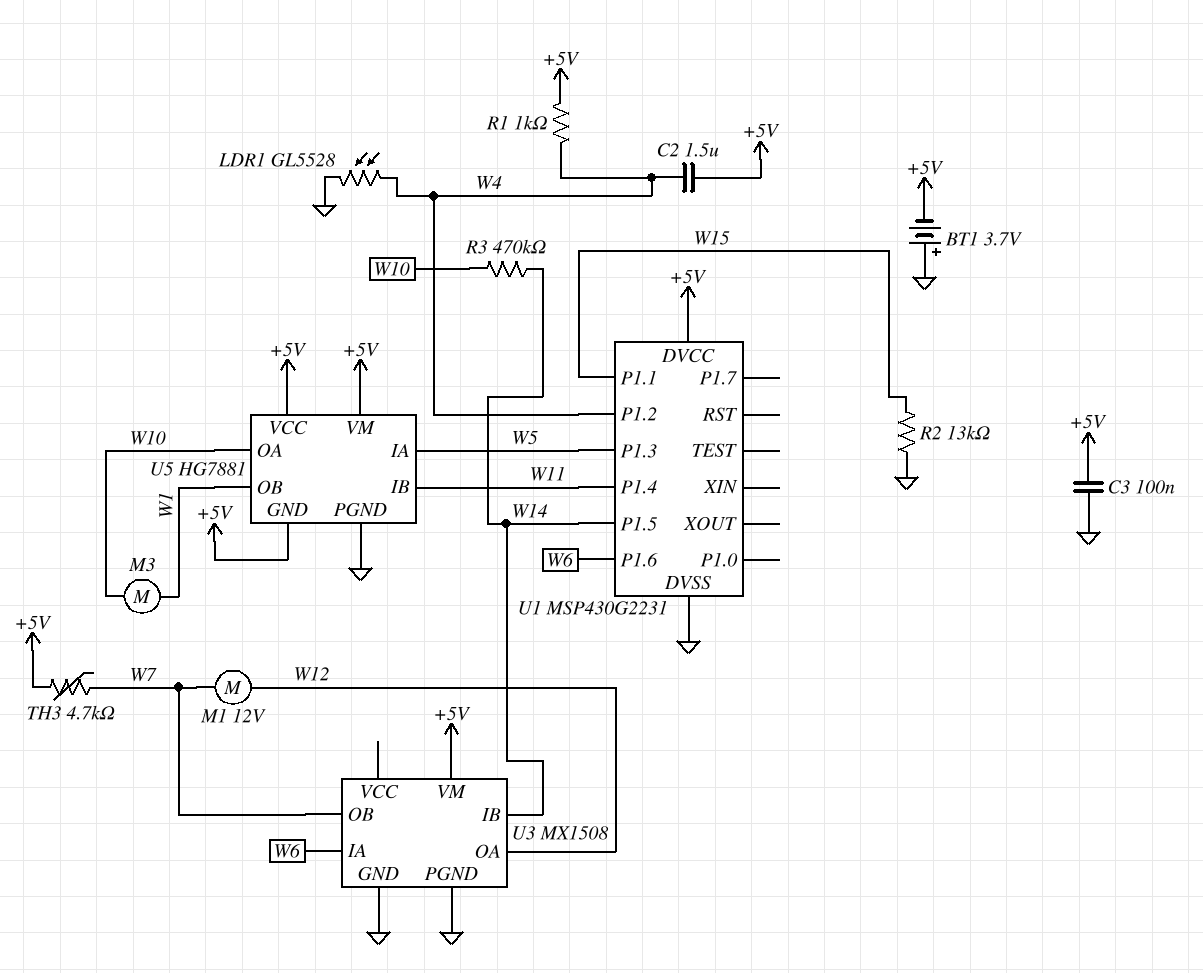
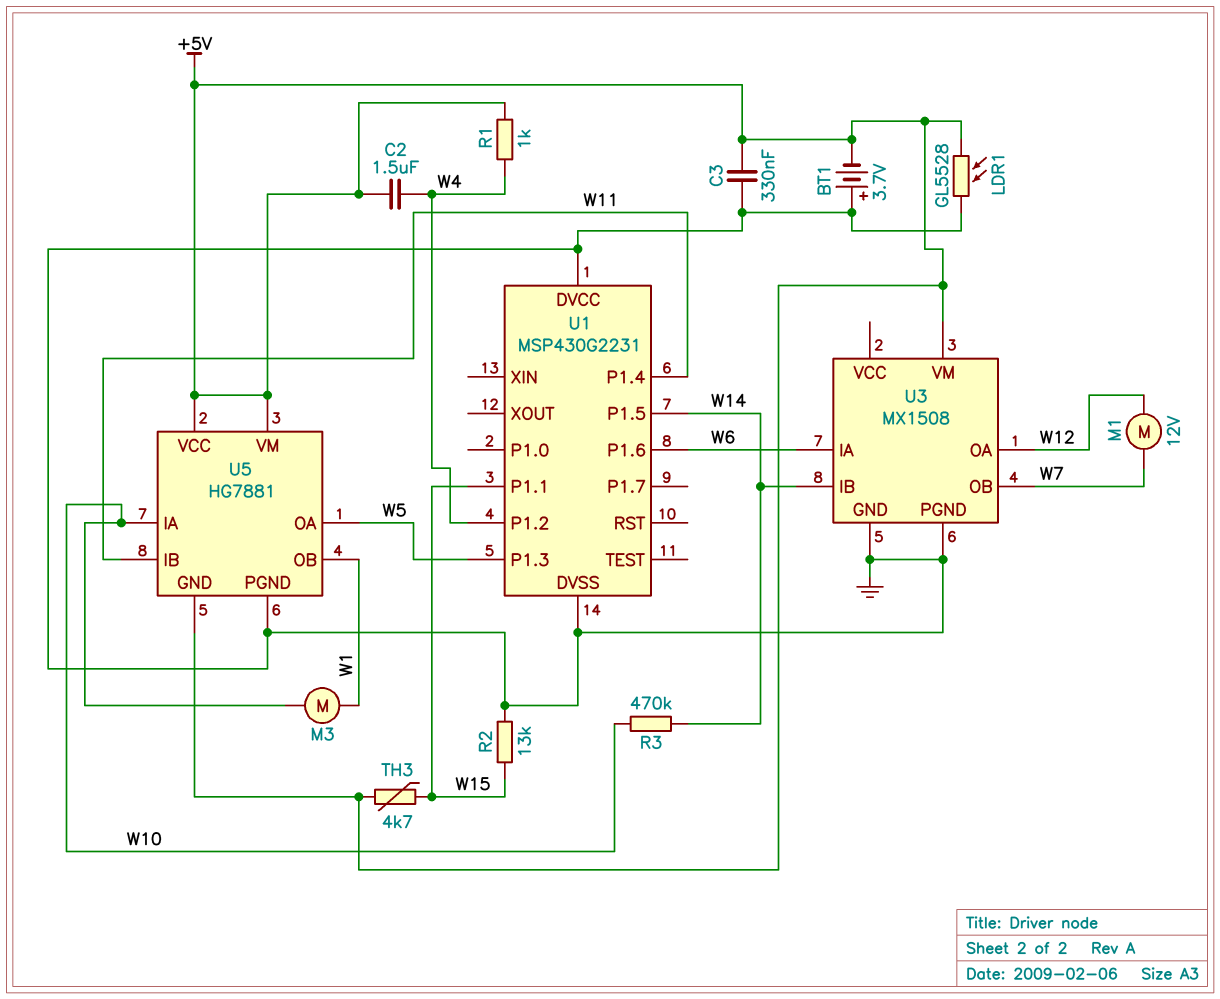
C3: 100nF (+5V, GND) -> 330nF (+5V, GND)
LDR1: GL5528 (GND, W4) -> GL5528 (+5V, GND)
TH3: 4.7k (+5V, W7) -> 4.7k (+5V, W15)
U1 pin DVCC: +5V -> GND
U5 pin IA: W5 -> W10
U5 pin OA: W10 -> W5

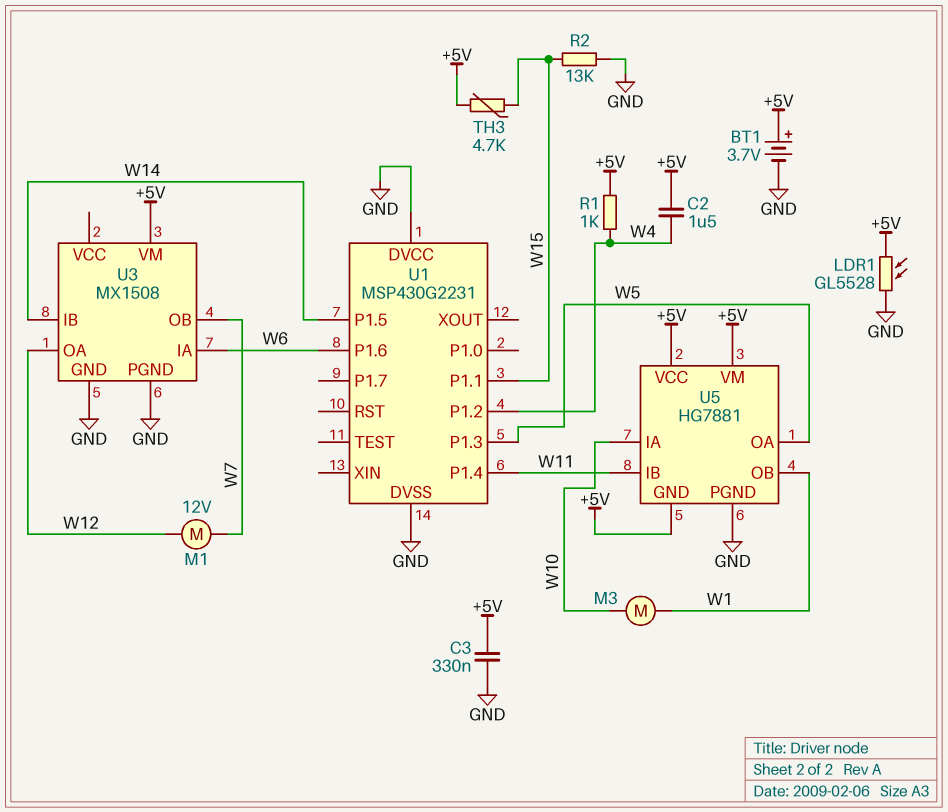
BT1: 3.7V (plus GND, minus +5V) -> 3.7V (plus +5V, minus GND)
R3: 470k (W10, W14) -> none

